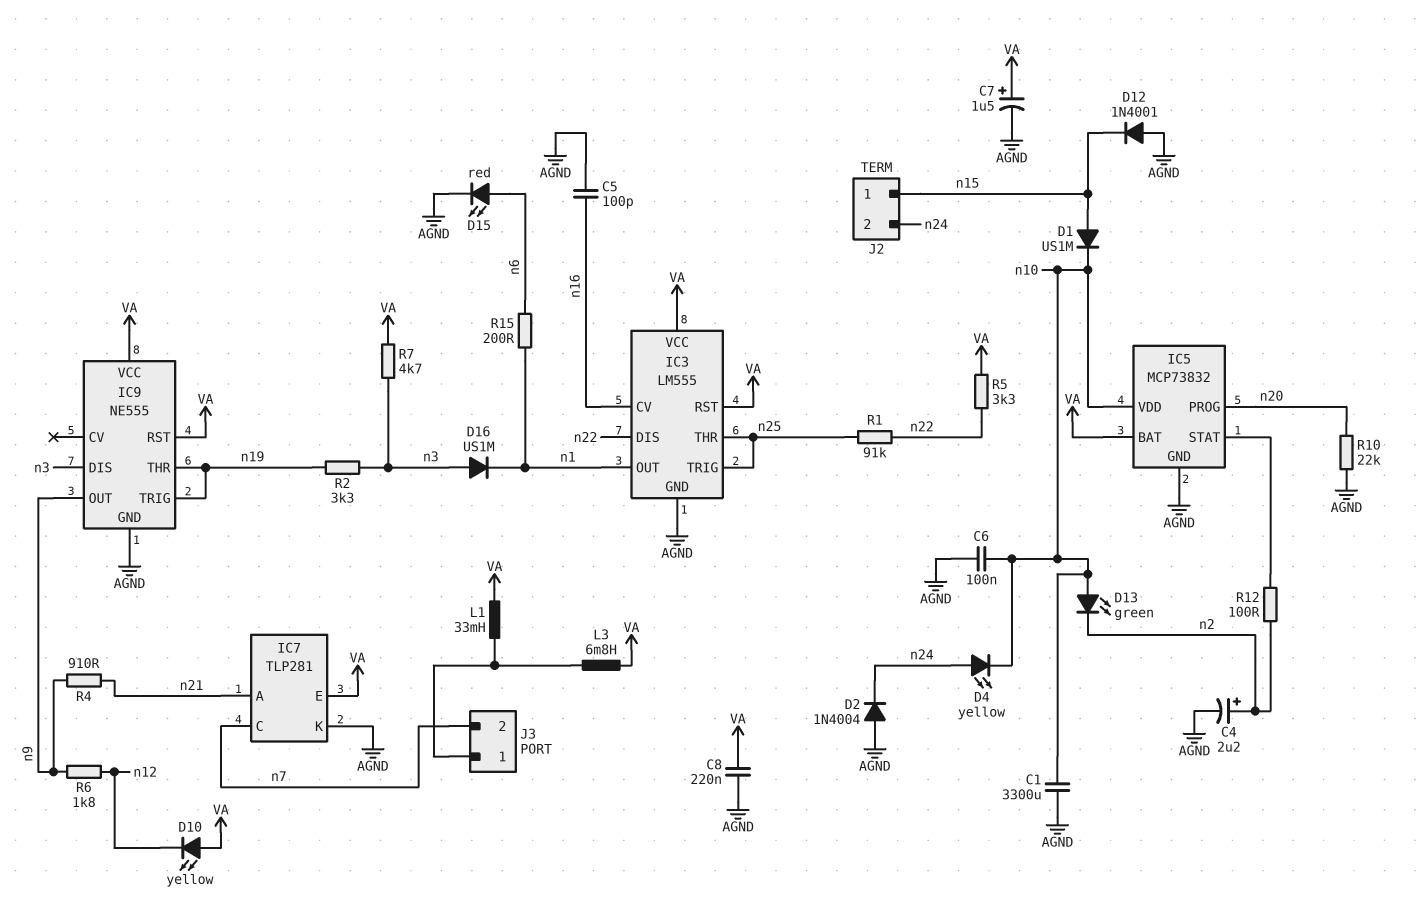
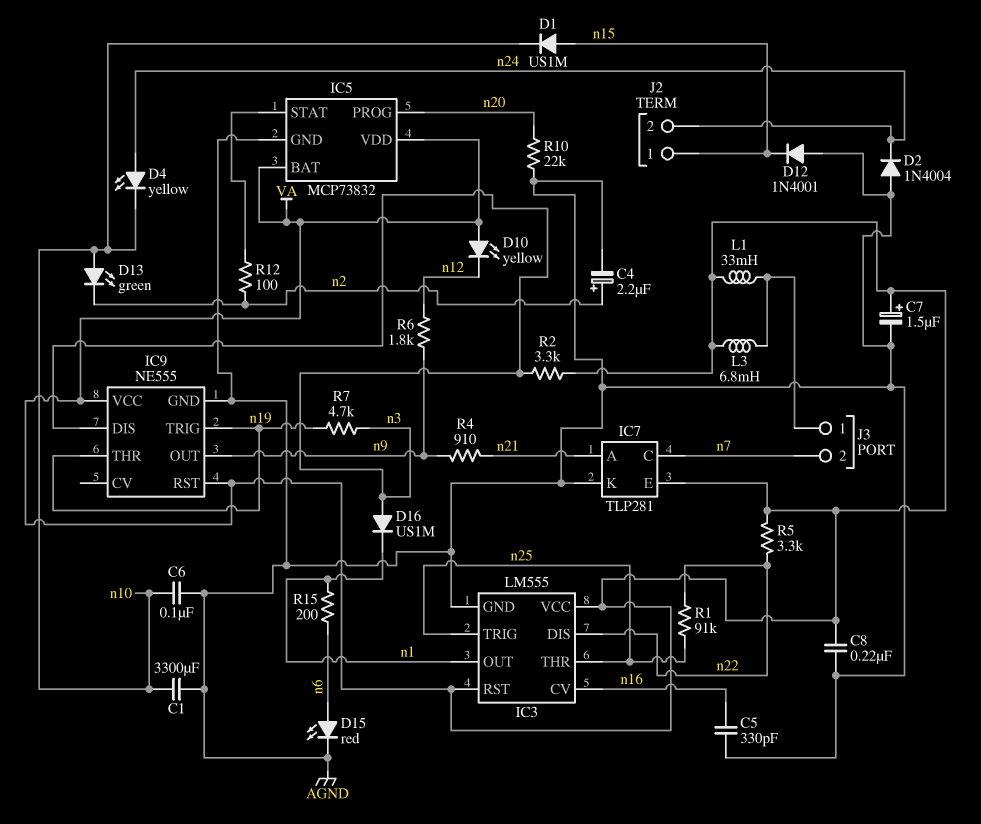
C5: 100pF (AGND, n16) -> 330pF (AGND, n16)
IC5 pin VDD: n10 -> VA
R2: 3.3k (n3, n19) -> 3.3k (VA, n3)
R7: 4.7k (VA, n3) -> 4.7k (n3, n19)

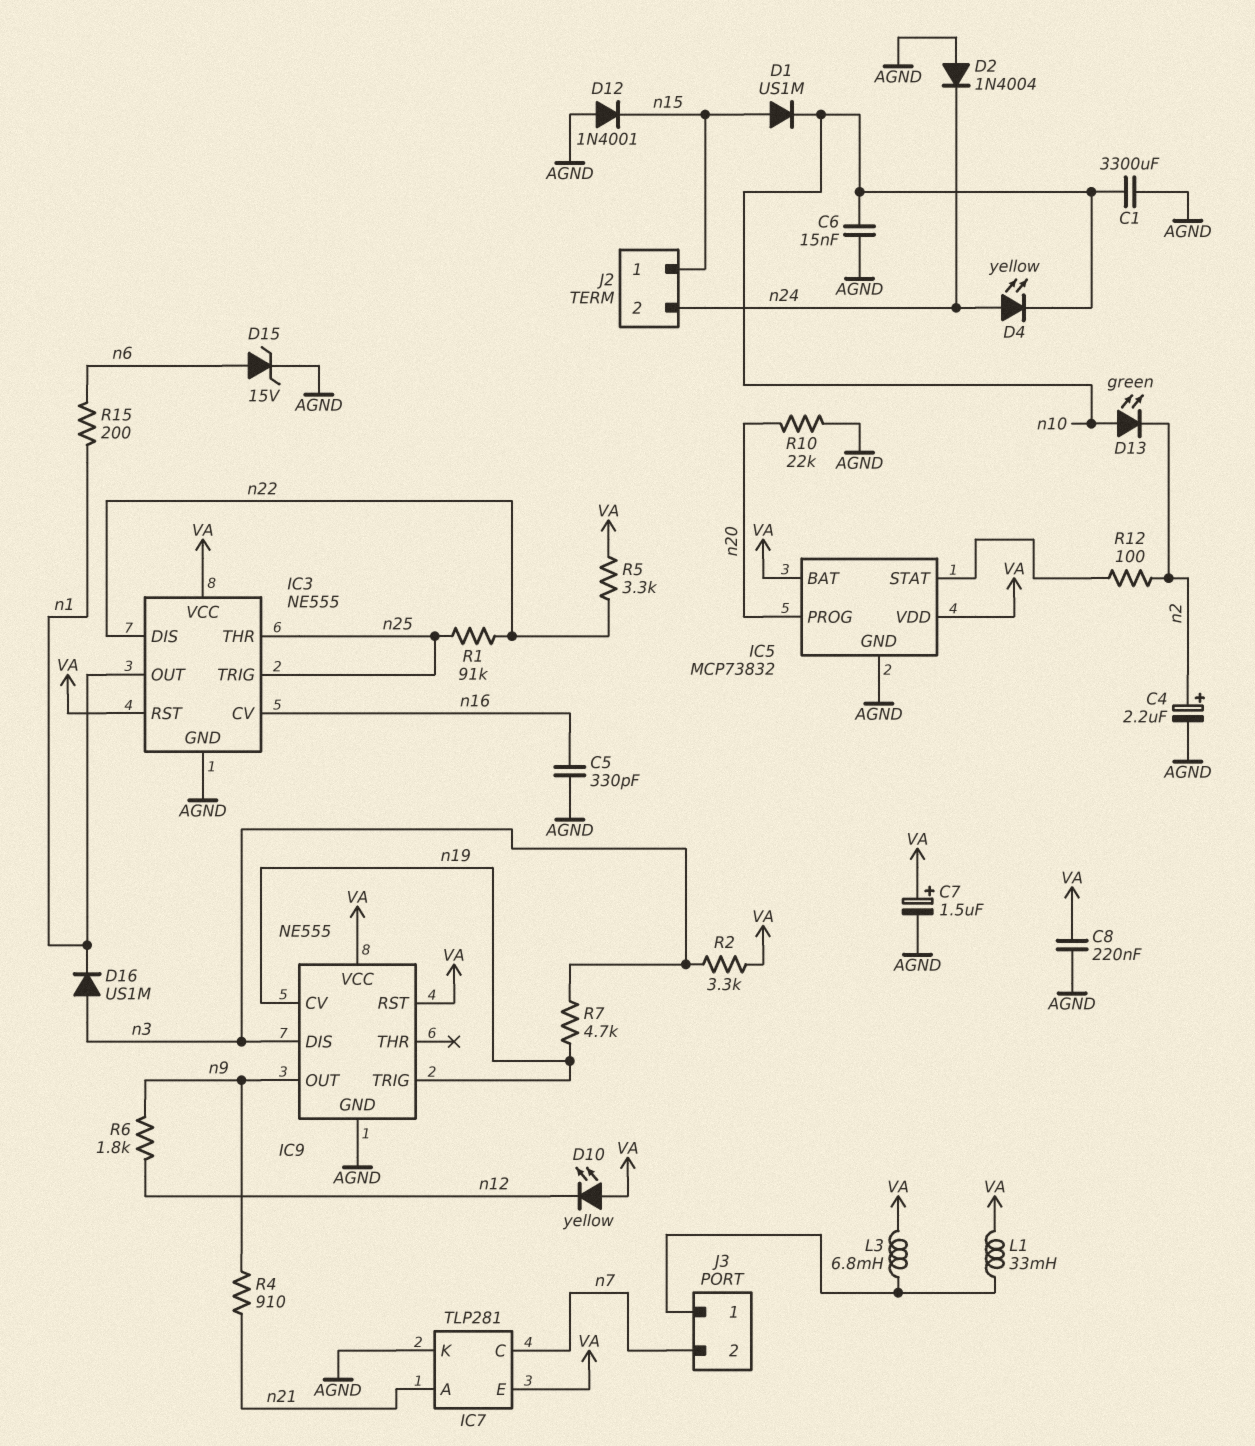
C6: 100nF (AGND, n10) -> 15nF (AGND, n10)
D15: LED red (A n6, K AGND) -> zener 15V (A n6, K AGND)
IC3: LM555 -> NE555
IC9 pin CV: none -> n19
IC9 pin THR: n19 -> none

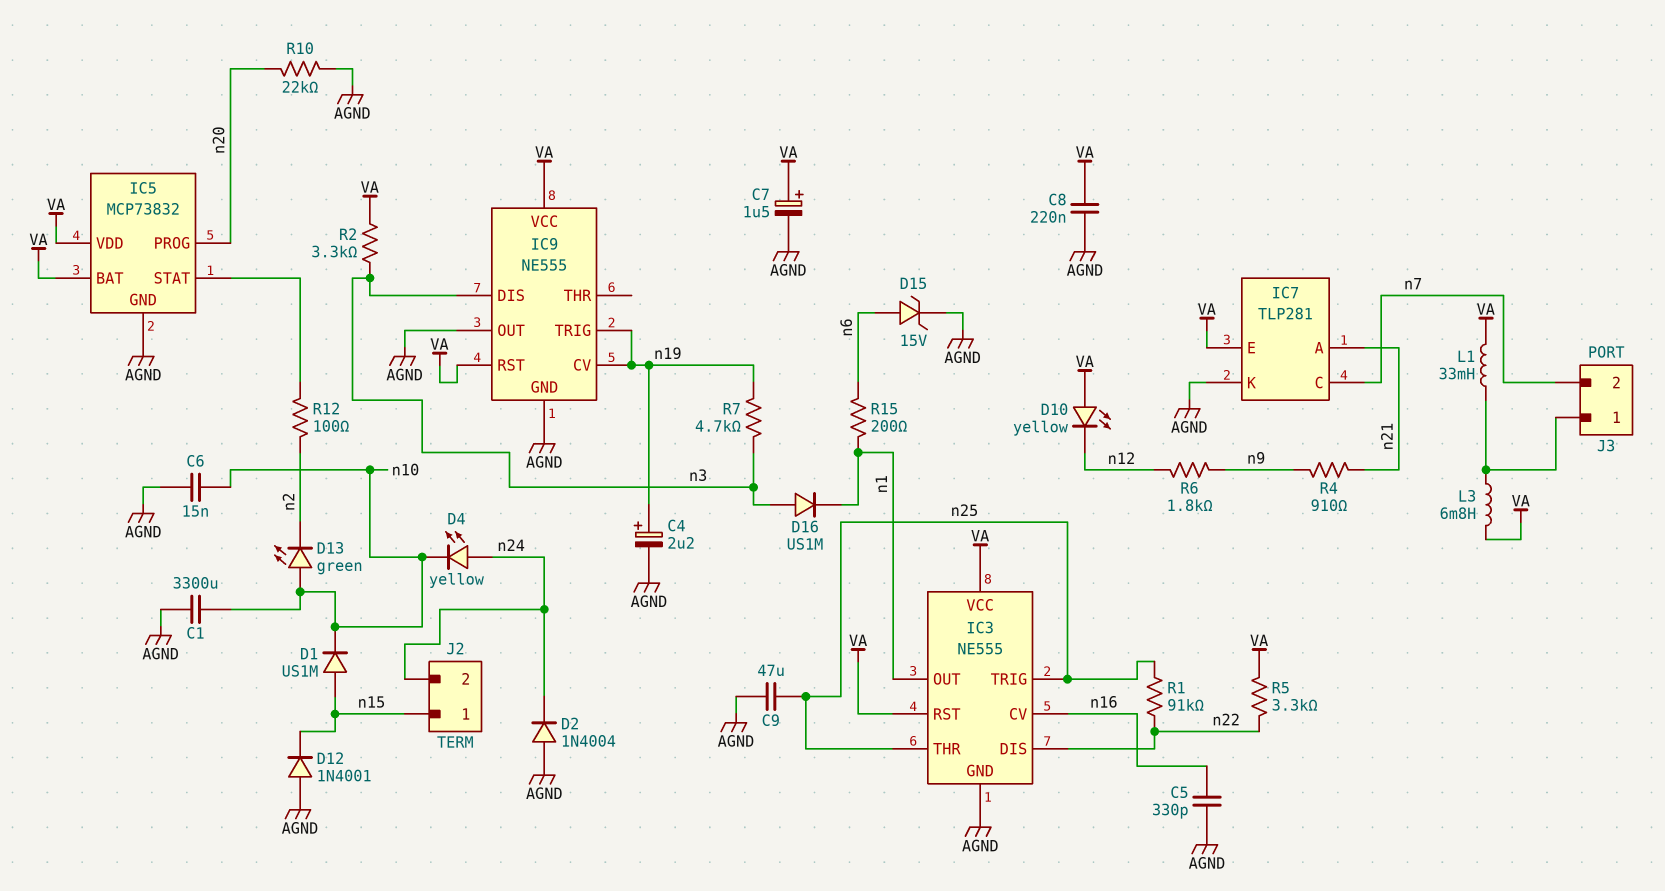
C4: 2.2uF (plus n2, minus AGND) -> 2.2uF (plus n19, minus AGND)
C9: none -> 47uF (AGND, n25)
IC9 pin OUT: n9 -> AGND

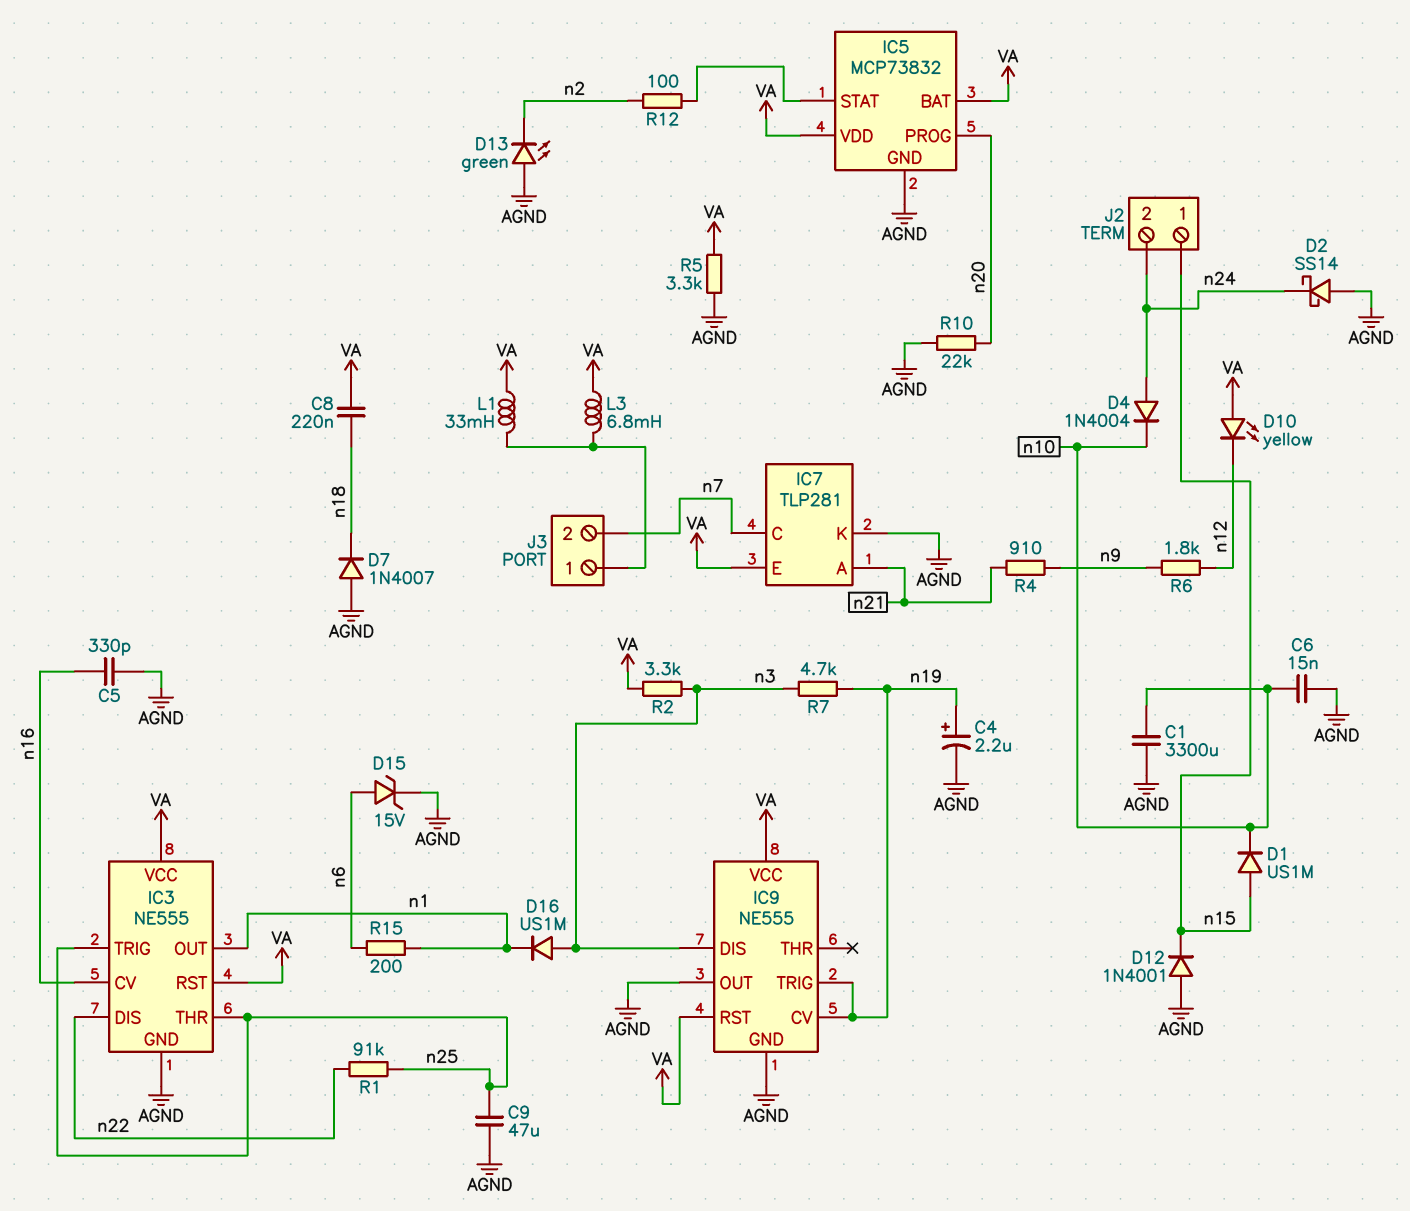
C7: 1.5uF (plus VA, minus AGND) -> none
C8: 220nF (AGND, VA) -> 220nF (VA, n18)
D2: diode 1N4004 (A AGND, K n24) -> schottky SS14 (A AGND, K n24)
D4: LED yellow (A n24, K n10) -> diode 1N4004 (A n24, K n10)
D7: none -> diode 1N4007 (A AGND, K n18)
D13: LED green (A n10, K n2) -> LED green (A AGND, K n2)
R5: 3.3k (VA, n22) -> 3.3k (AGND, VA)

